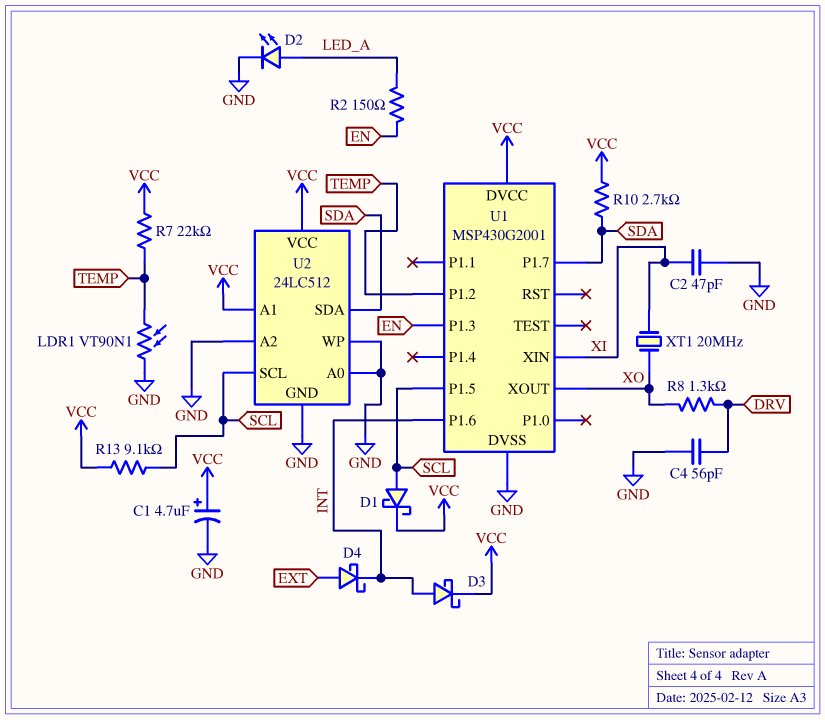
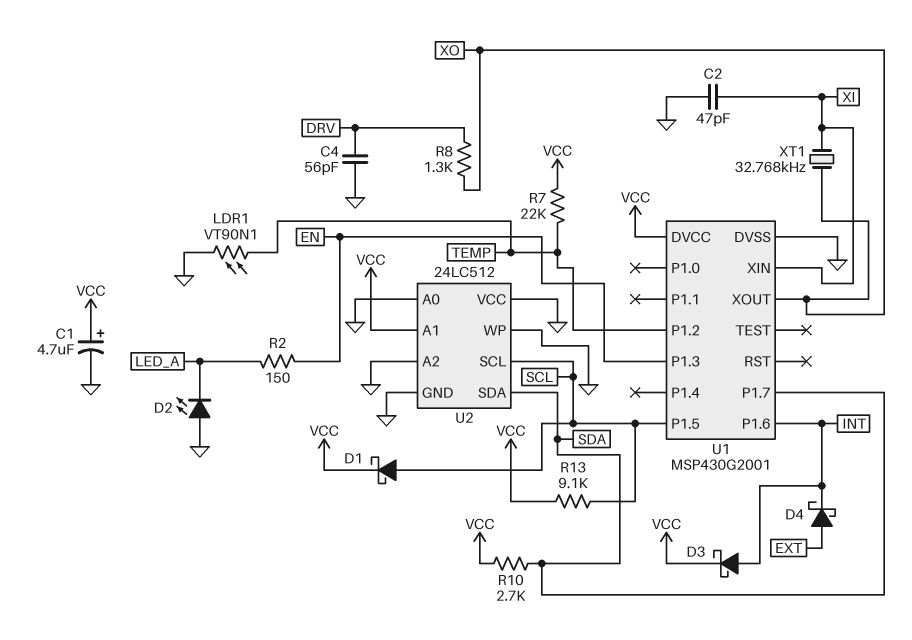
D2: LED (A LED_A, K GND) -> LED (A GND, K LED_A)
U2 pin VCC: VCC -> GND
XT1: 20MHz (XI, XO) -> 32.768kHz (XI, XO)

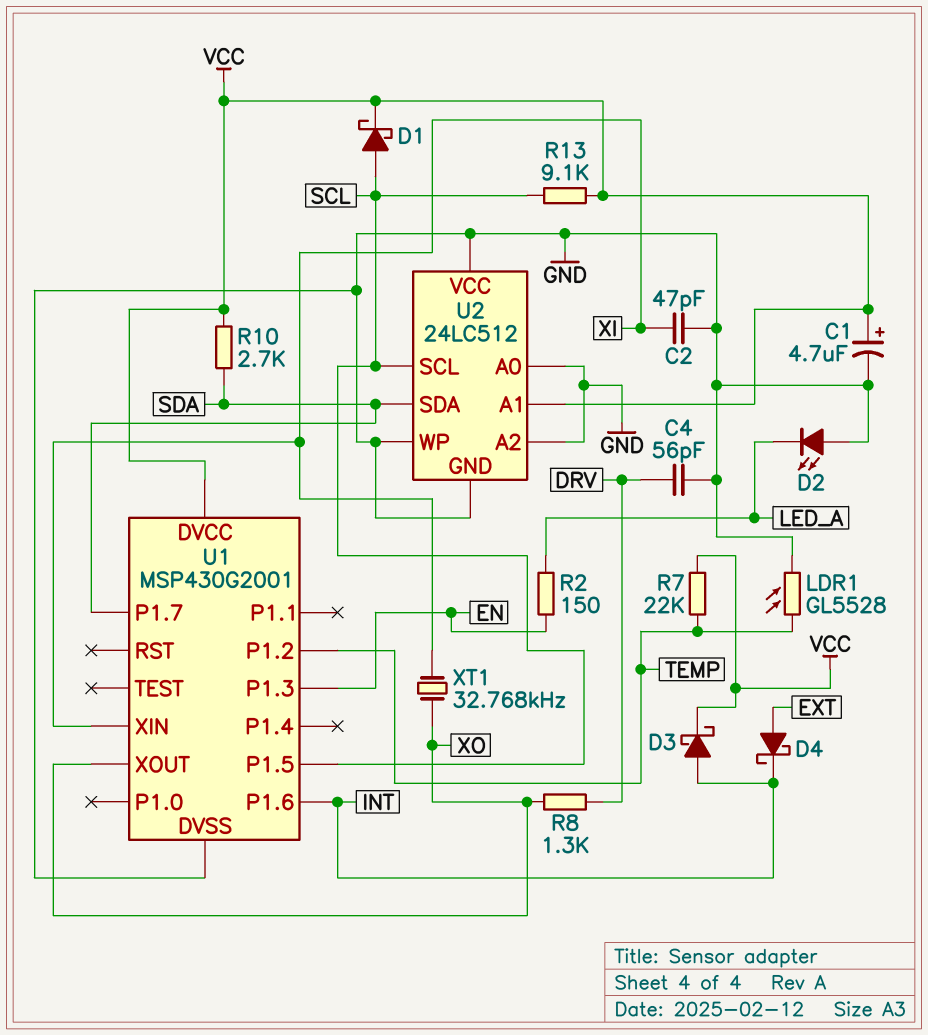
LDR1: VT90N1 (GND, TEMP) -> GL5528 (GND, TEMP)

